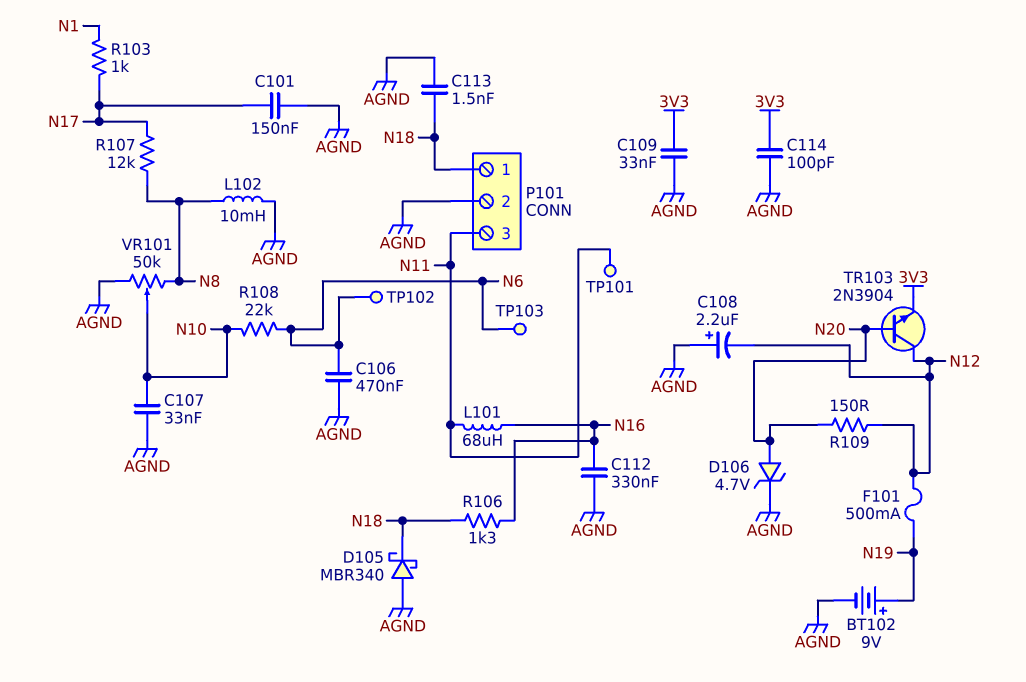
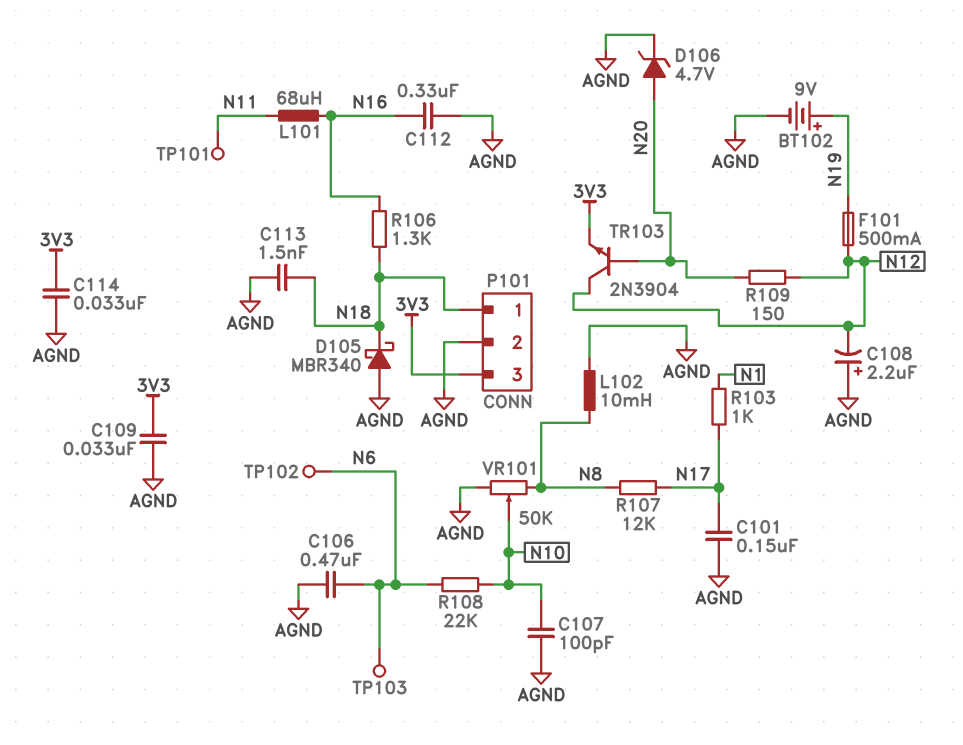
C107: 33nF (AGND, N10) -> 100pF (AGND, N10)
C114: 100pF (3V3, AGND) -> 33nF (3V3, AGND)
P101 pin 3: N11 -> 3V3

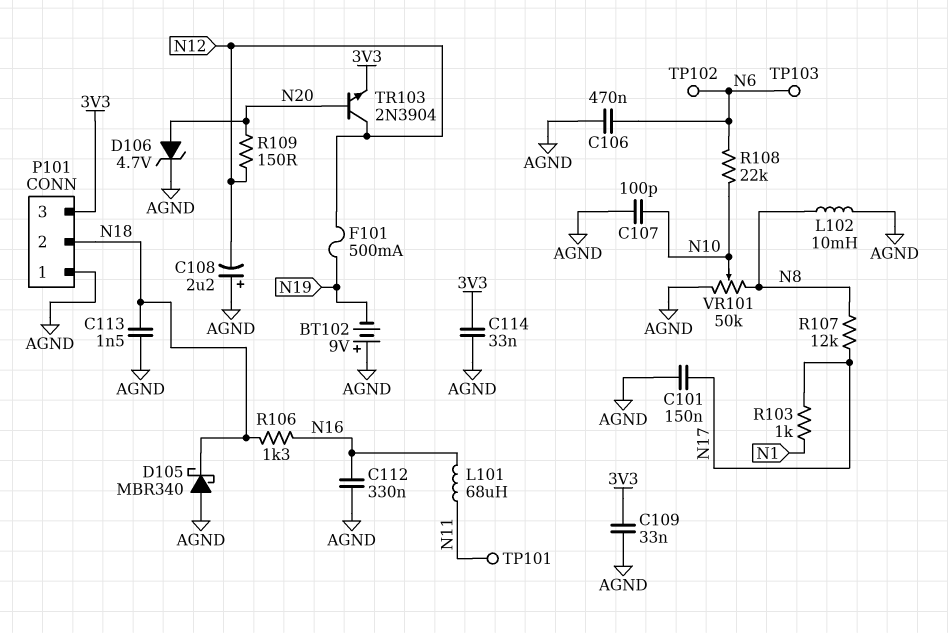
BT102: 9V (plus N19, minus AGND) -> 9V (plus AGND, minus N19)
P101 pin 1: N18 -> AGND
P101 pin 2: AGND -> N18

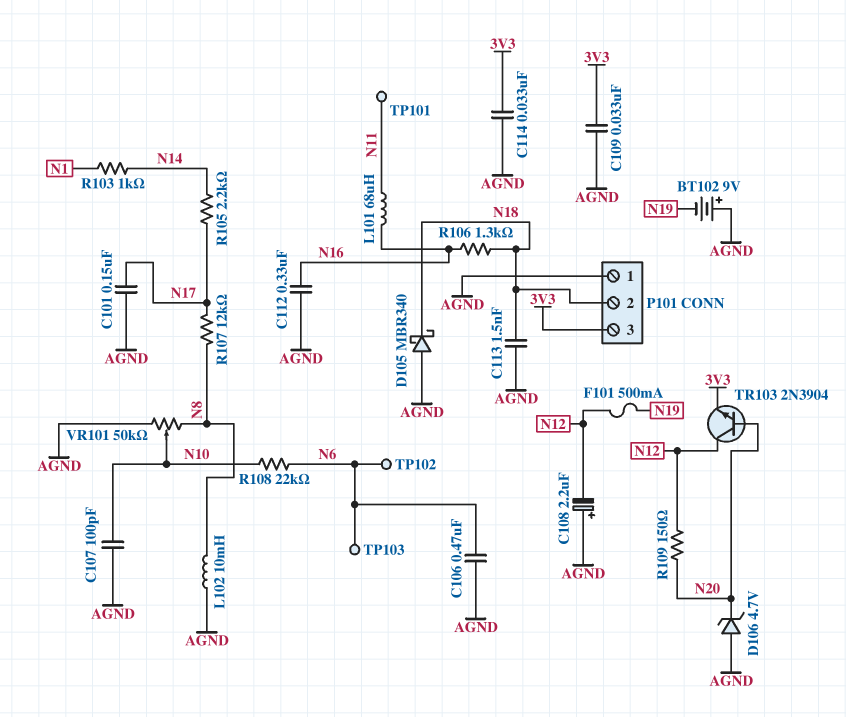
D106: zener 4.7V (A N20, K AGND) -> zener 4.7V (A AGND, K N20)
R103: 1k (N1, N17) -> 1k (N1, N14)
R105: none -> 2.2k (N14, N17)

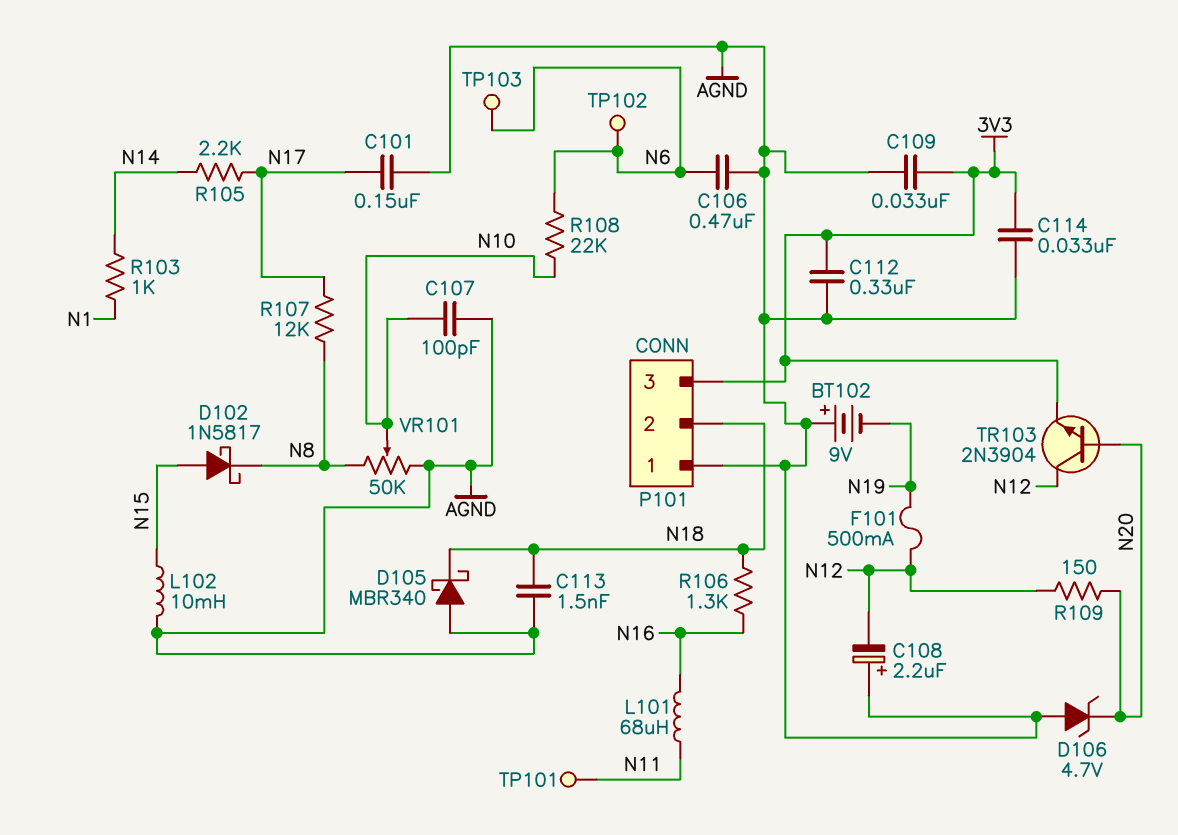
C112: 330nF (AGND, N16) -> 330nF (3V3, AGND)
D102: none -> schottky 1N5817 (A N15, K N8)
L102: 10mH (AGND, N8) -> 10mH (AGND, N15)

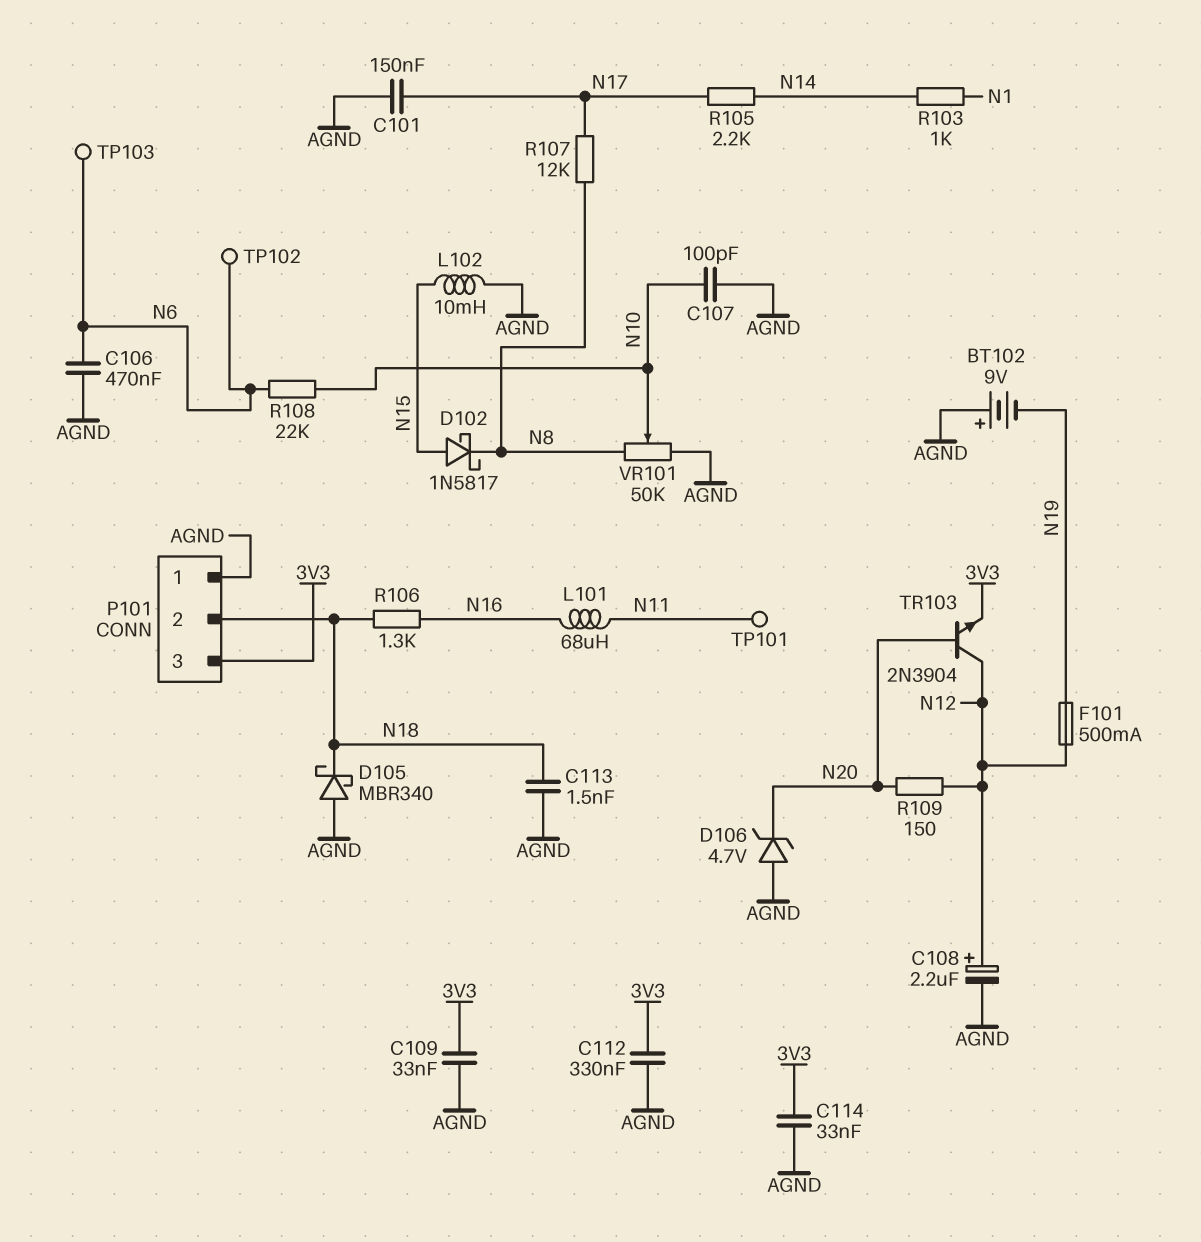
C108: 2.2uF (plus AGND, minus N12) -> 2.2uF (plus N12, minus AGND)

